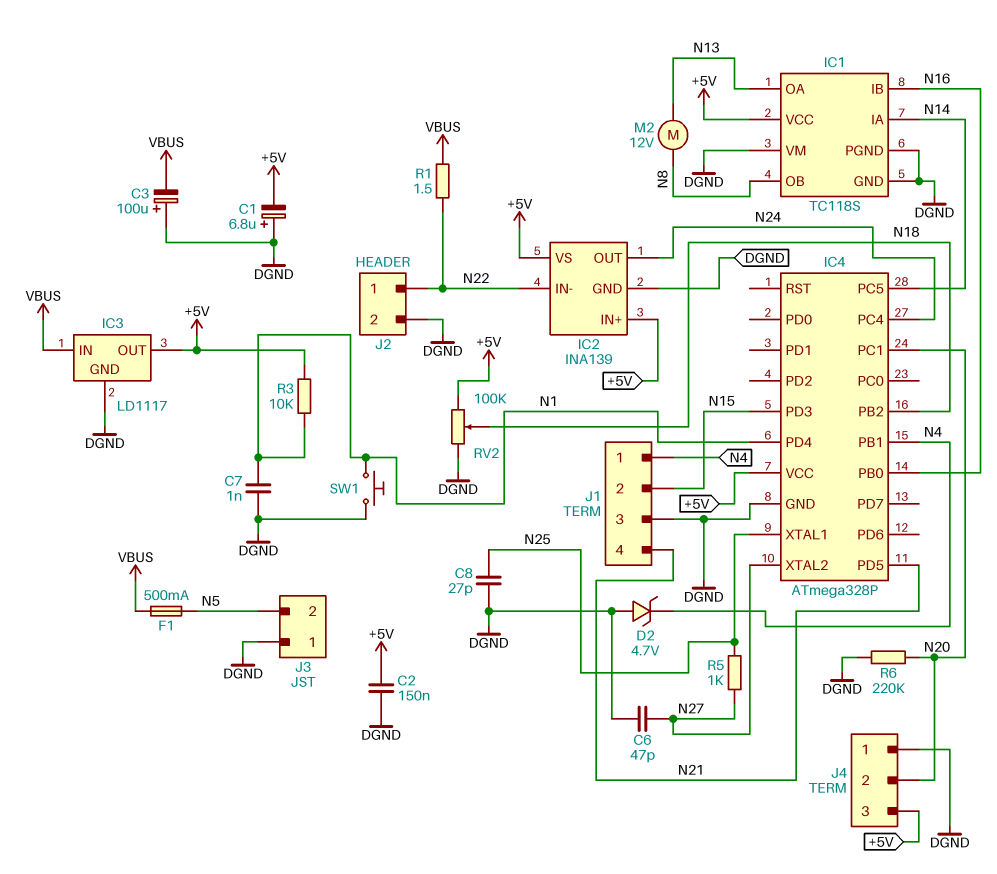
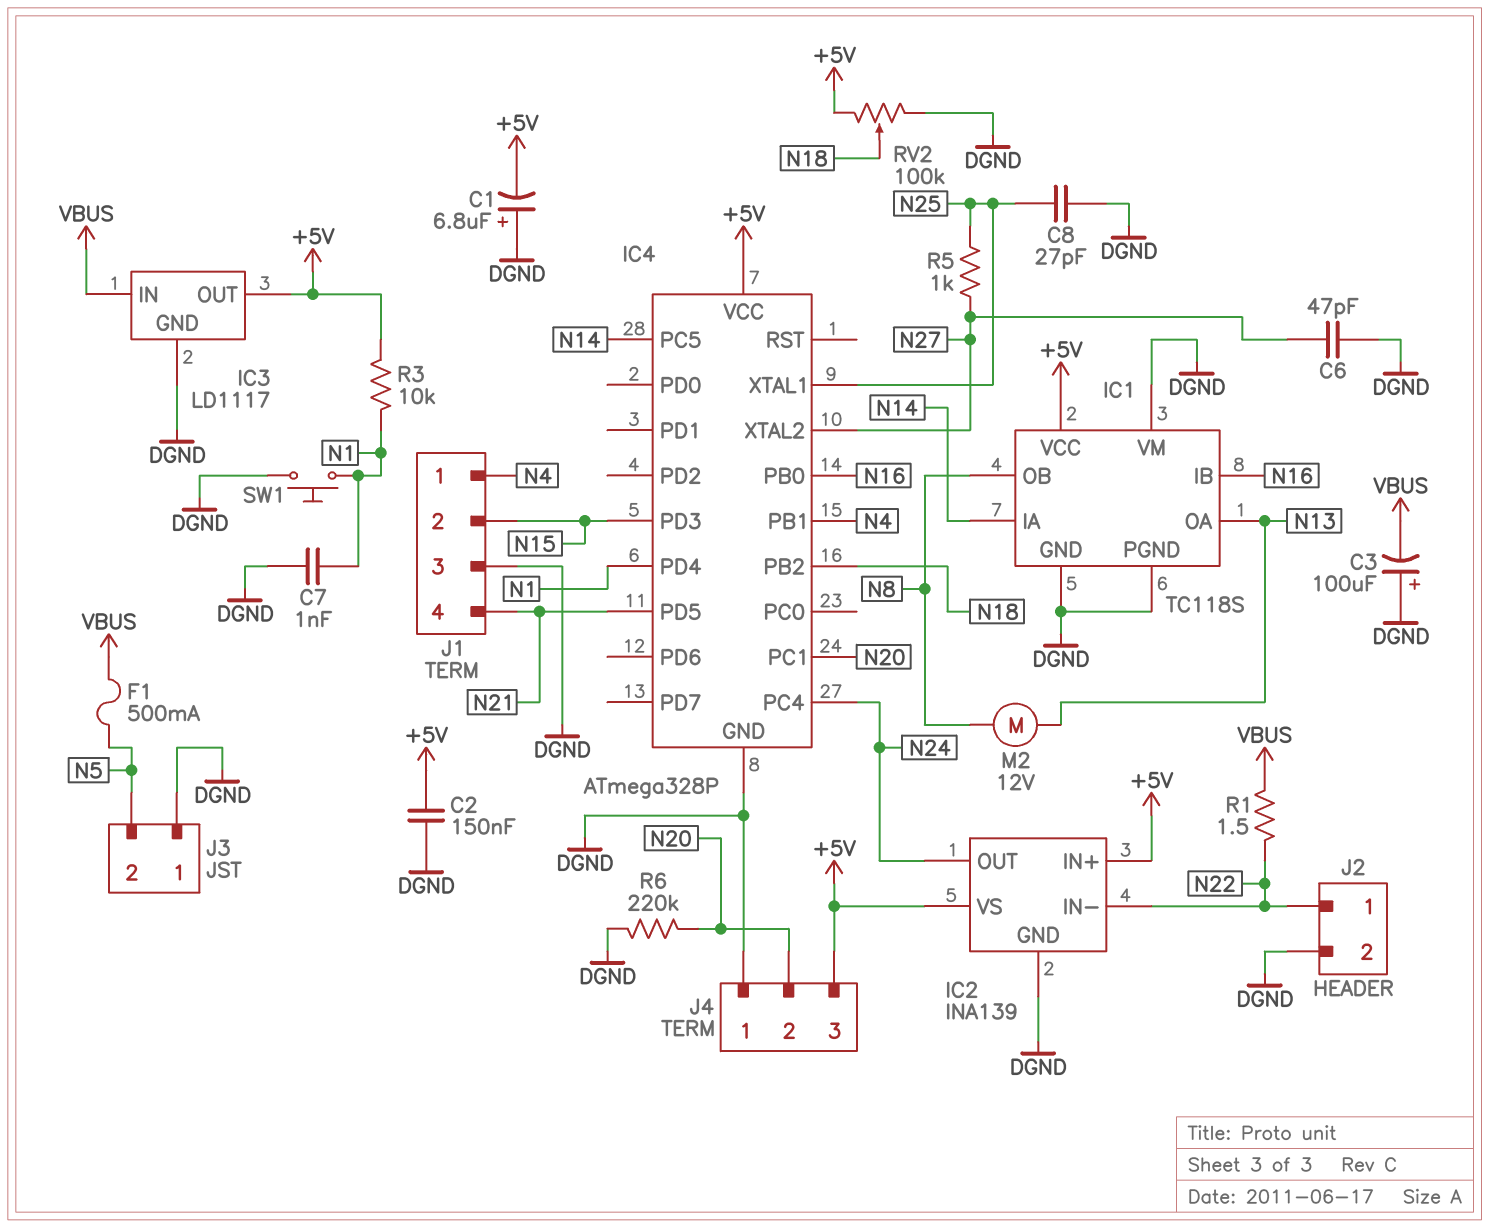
D2: zener 4.7V (A DGND, K N4) -> none

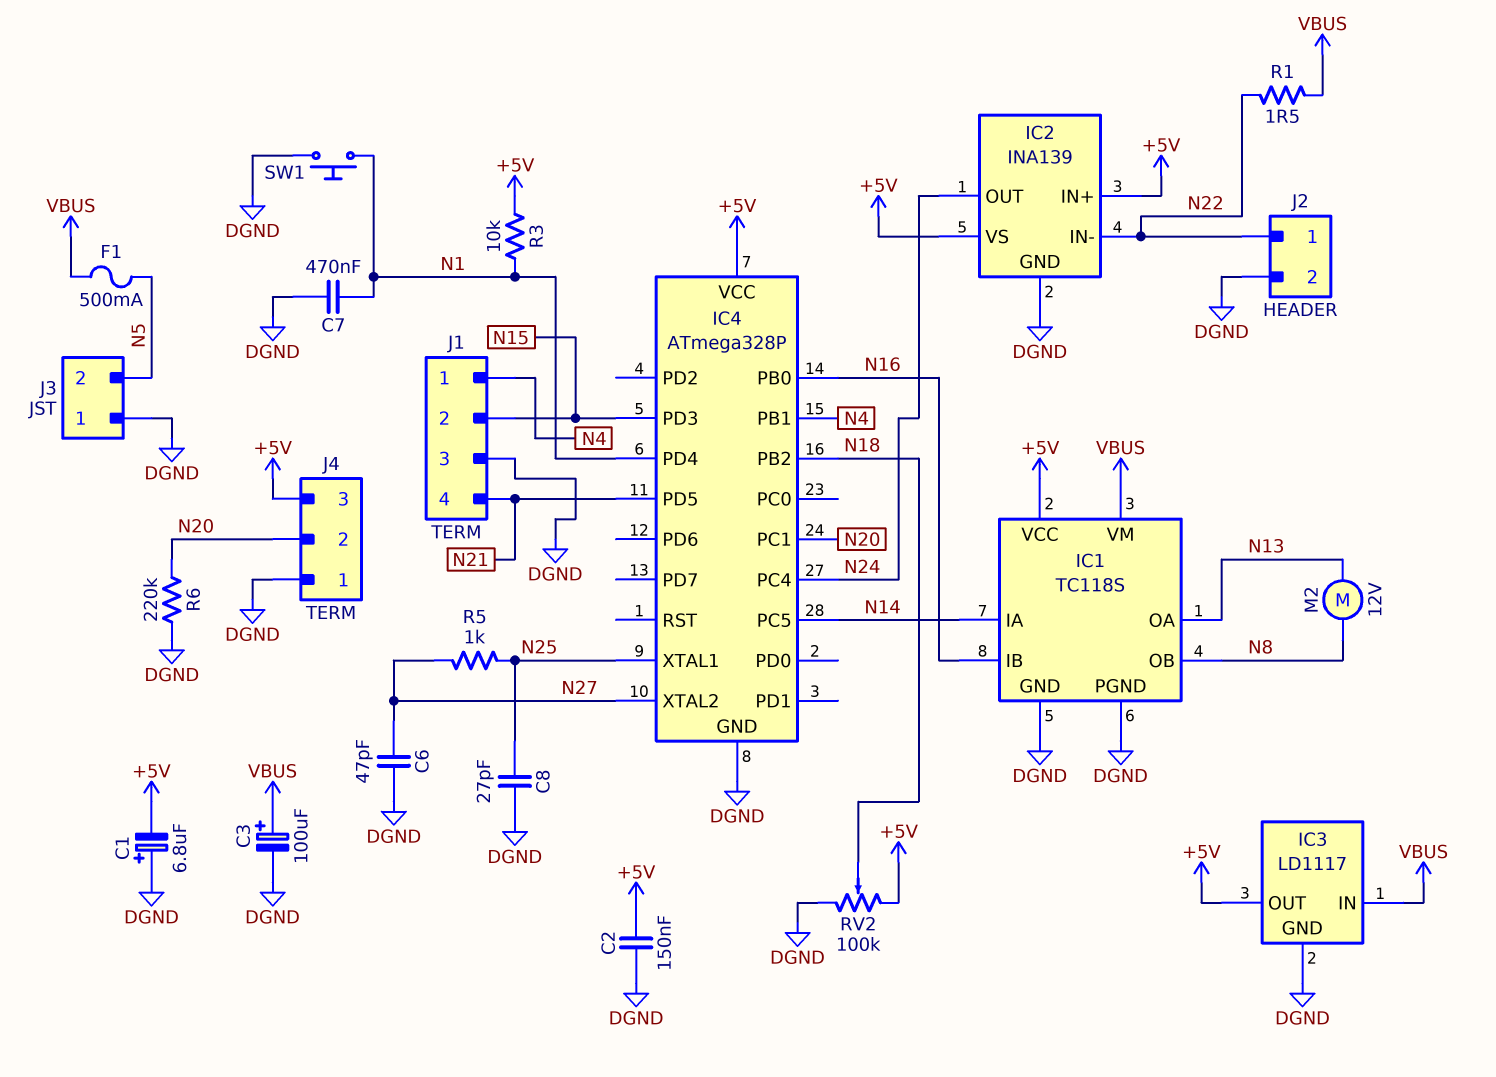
C3: 100uF (plus DGND, minus VBUS) -> 100uF (plus VBUS, minus DGND)
C7: 1nF (DGND, N1) -> 470nF (DGND, N1)
IC1 pin VM: DGND -> VBUS

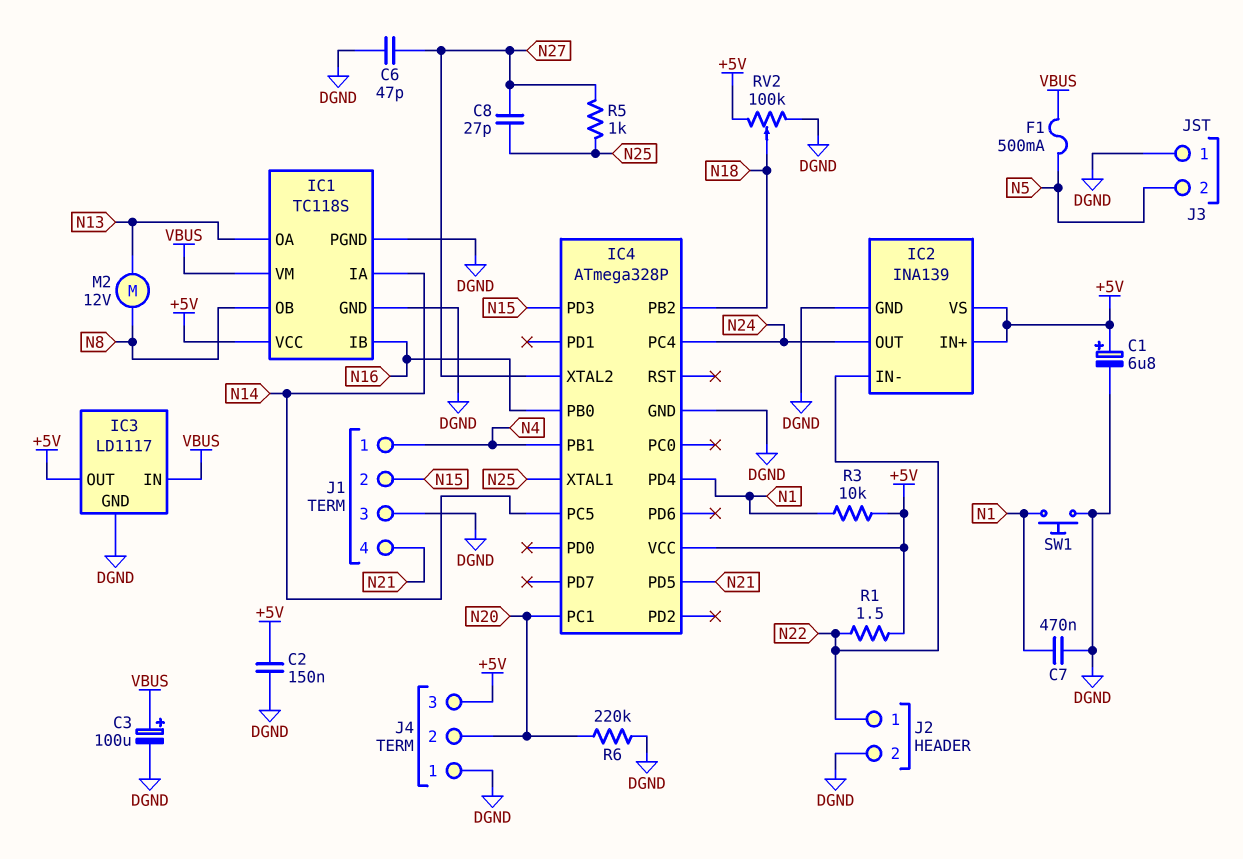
C1: 6.8uF (plus DGND, minus +5V) -> 6.8uF (plus +5V, minus DGND)
C8: 27pF (DGND, N25) -> 27pF (N25, N27)
R1: 1.5 (N22, VBUS) -> 1.5 (+5V, N22)

